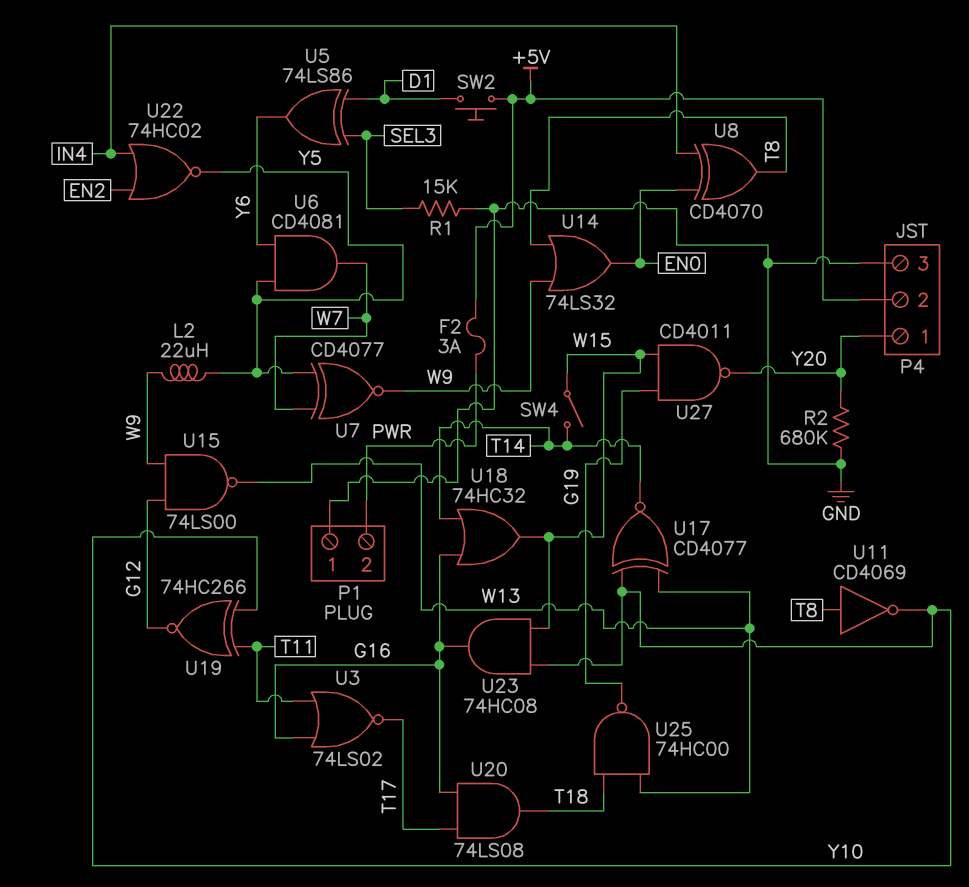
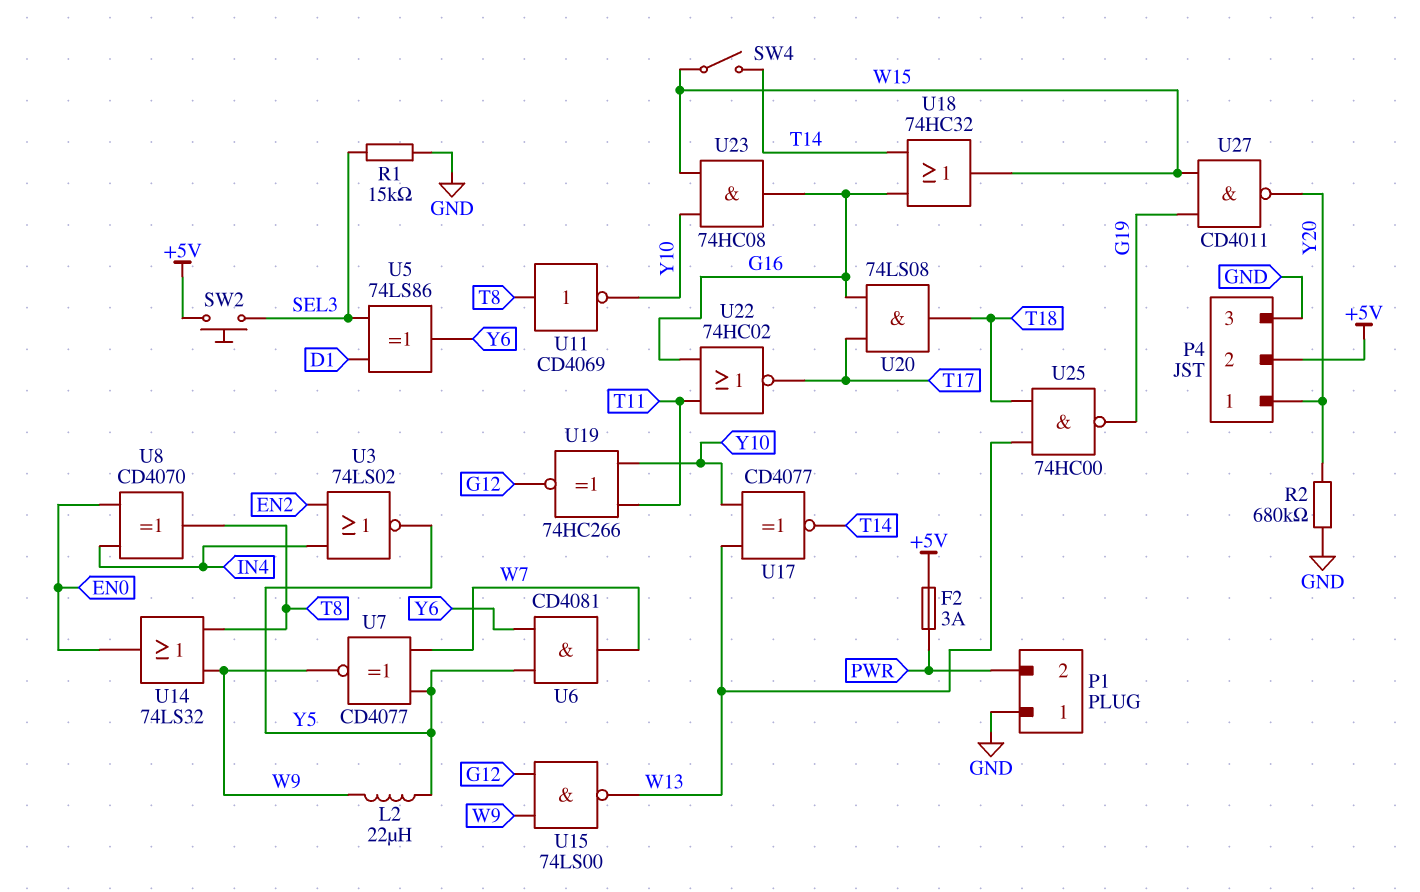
SW2: button (+5V, D1) -> button (+5V, SEL3)
U3: NOR 74LS02 (in G16, in T11, out T17) -> NOR 74LS02 (in EN2, in IN4, out Y5)
U22: NOR 74HC02 (in EN2, in IN4, out Y5) -> NOR 74HC02 (in G16, in T11, out T17)

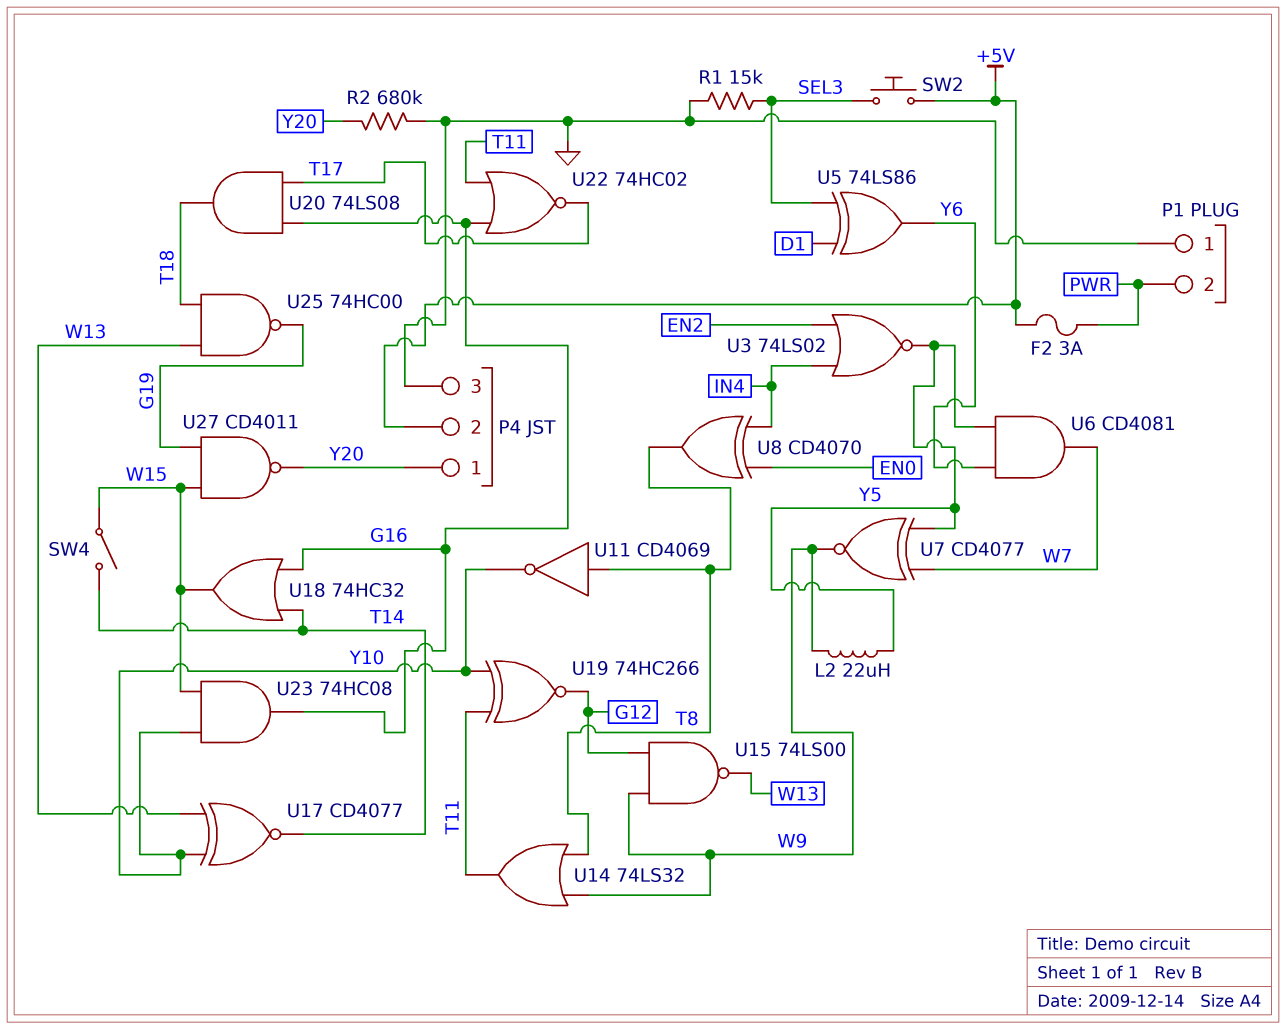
U14: OR 74LS32 (in T8, in W9, out EN0) -> OR 74LS32 (in T8, in W9, out T11)

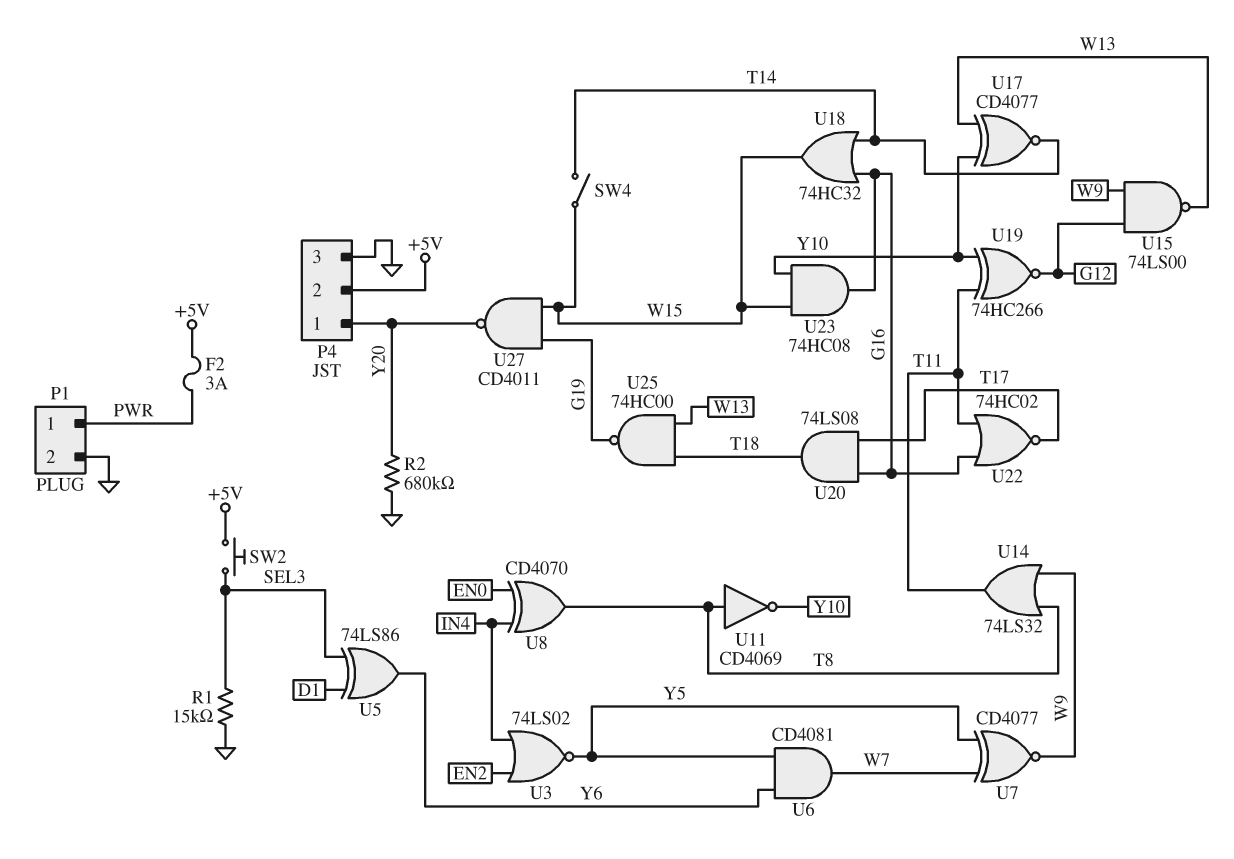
L2: 22uH (W9, Y5) -> none
P1 pin 1: GND -> PWR
P1 pin 2: PWR -> GND

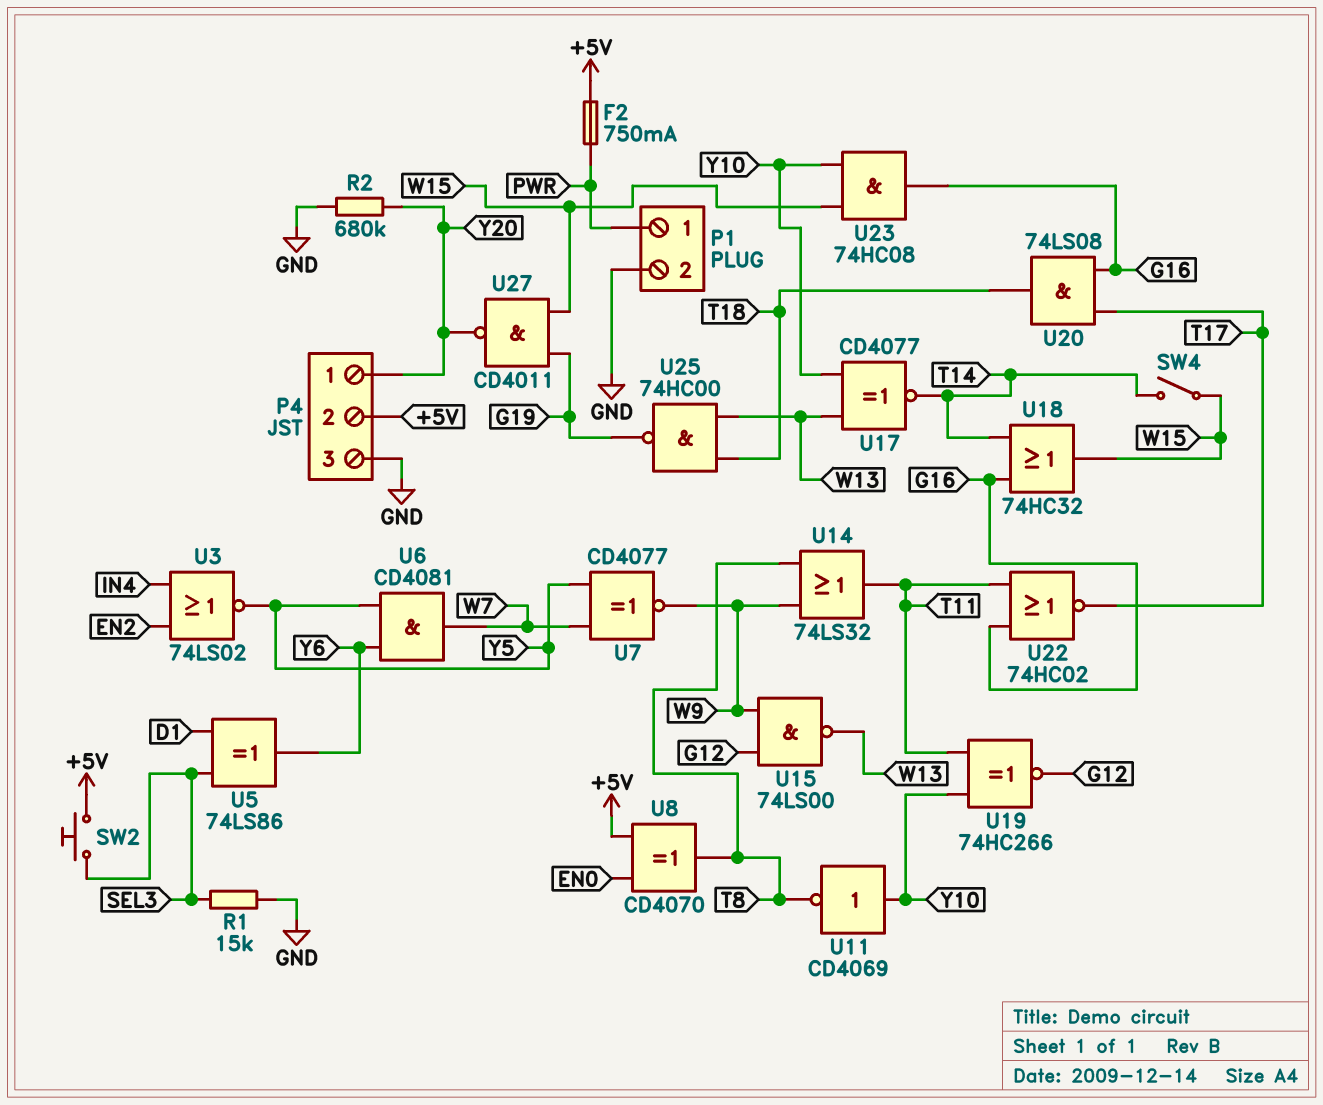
F2: 3A (+5V, PWR) -> 750mA (+5V, PWR)
U8: XOR CD4070 (in EN0, in IN4, out T8) -> XOR CD4070 (in +5V, in EN0, out T8)
U11: NOT CD4069 (in T8, out Y10) -> NOT CD4069 (in Y10, out T8)

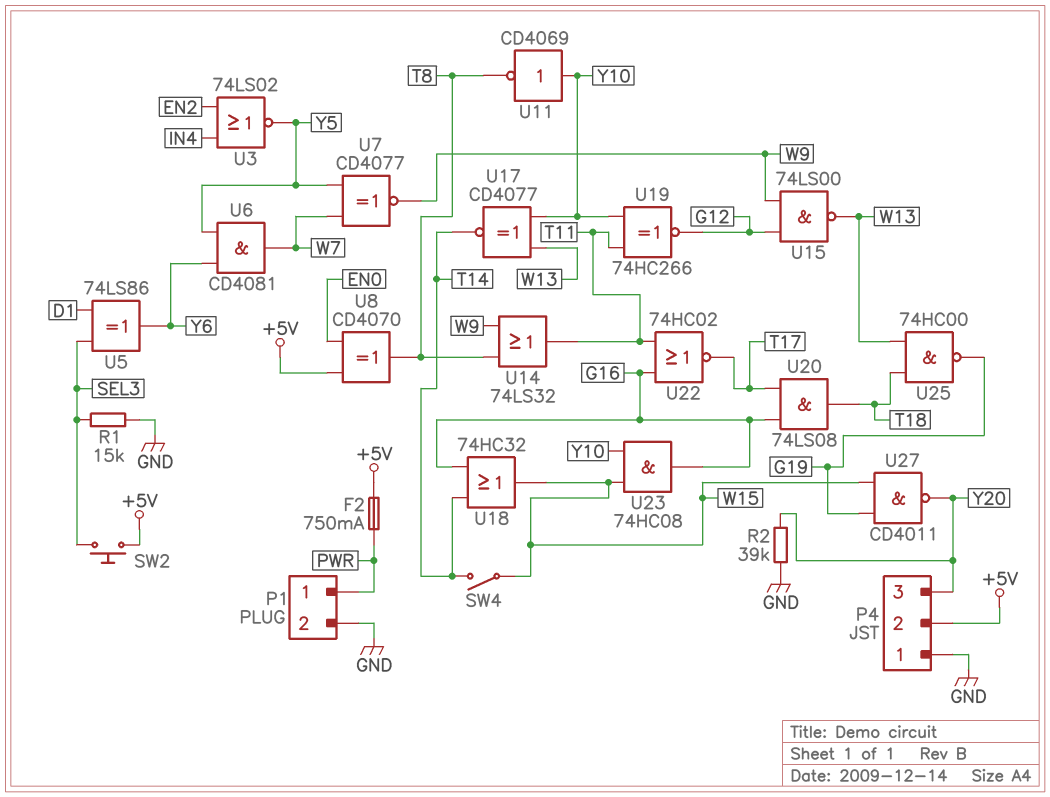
P4 pin 1: Y20 -> GND
P4 pin 3: GND -> Y20
R2: 680k (GND, Y20) -> 39k (GND, Y20)

